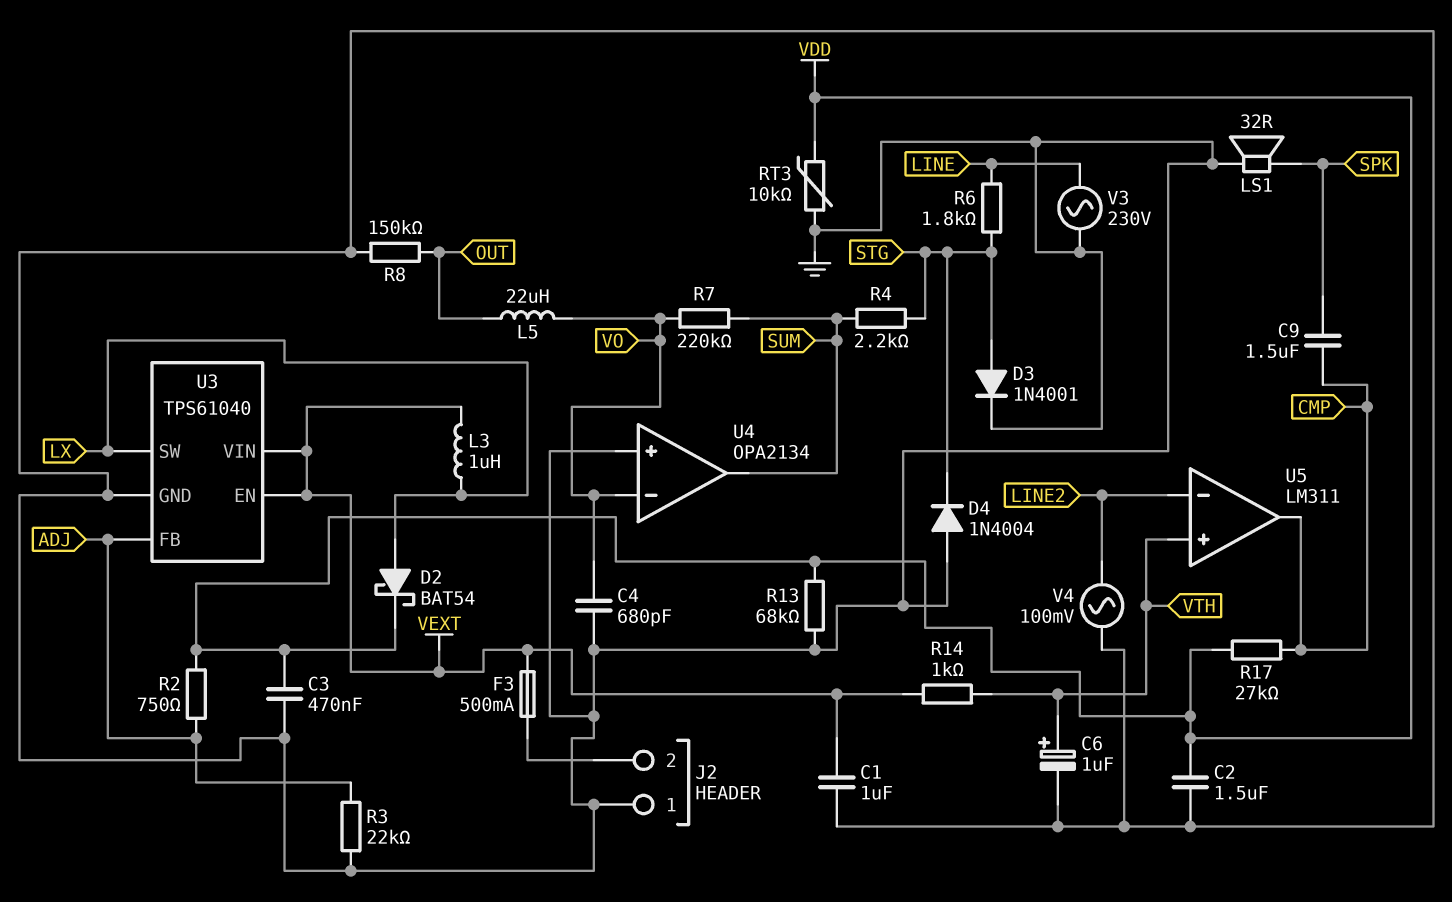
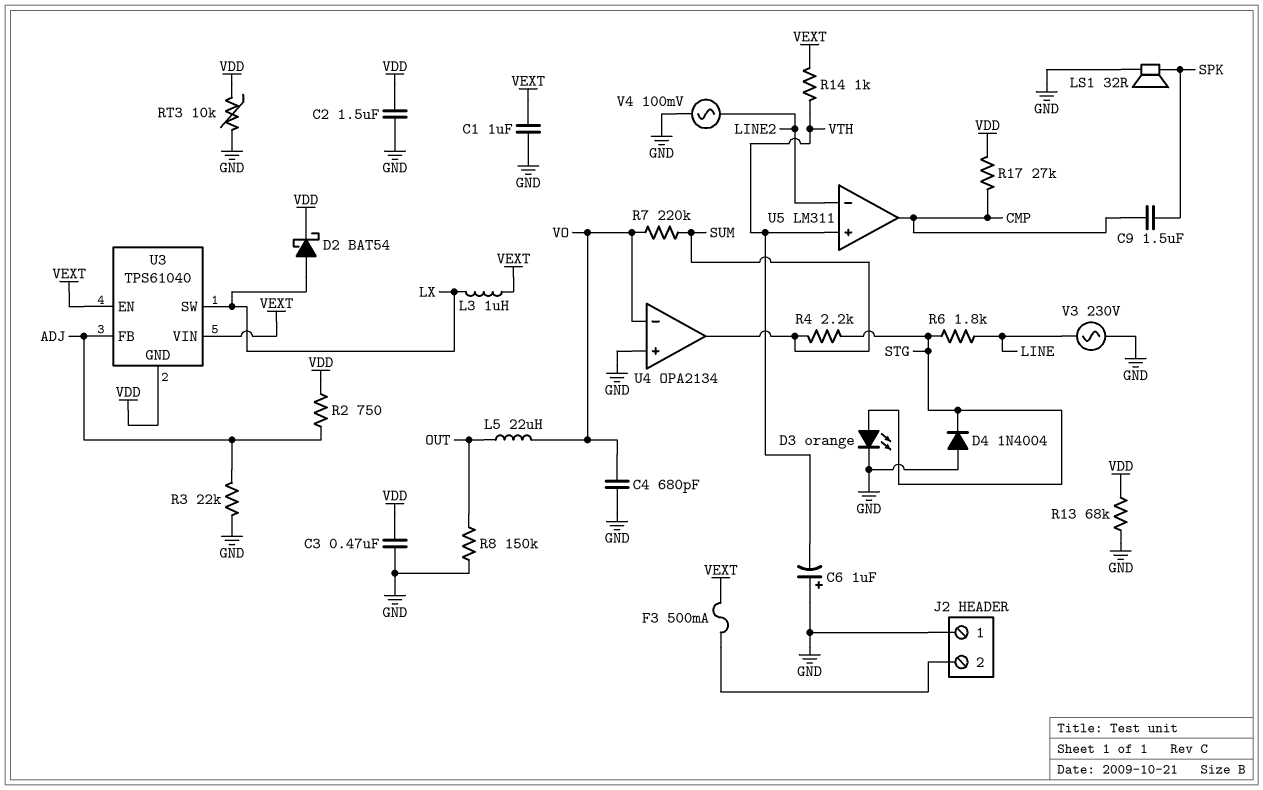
C6: 1uF (plus VTH, minus GND) -> 1uF (plus GND, minus VTH)
D3: diode 1N4001 (A STG, K GND) -> LED orange (A STG, K GND)
U3 pin GND: GND -> VDD

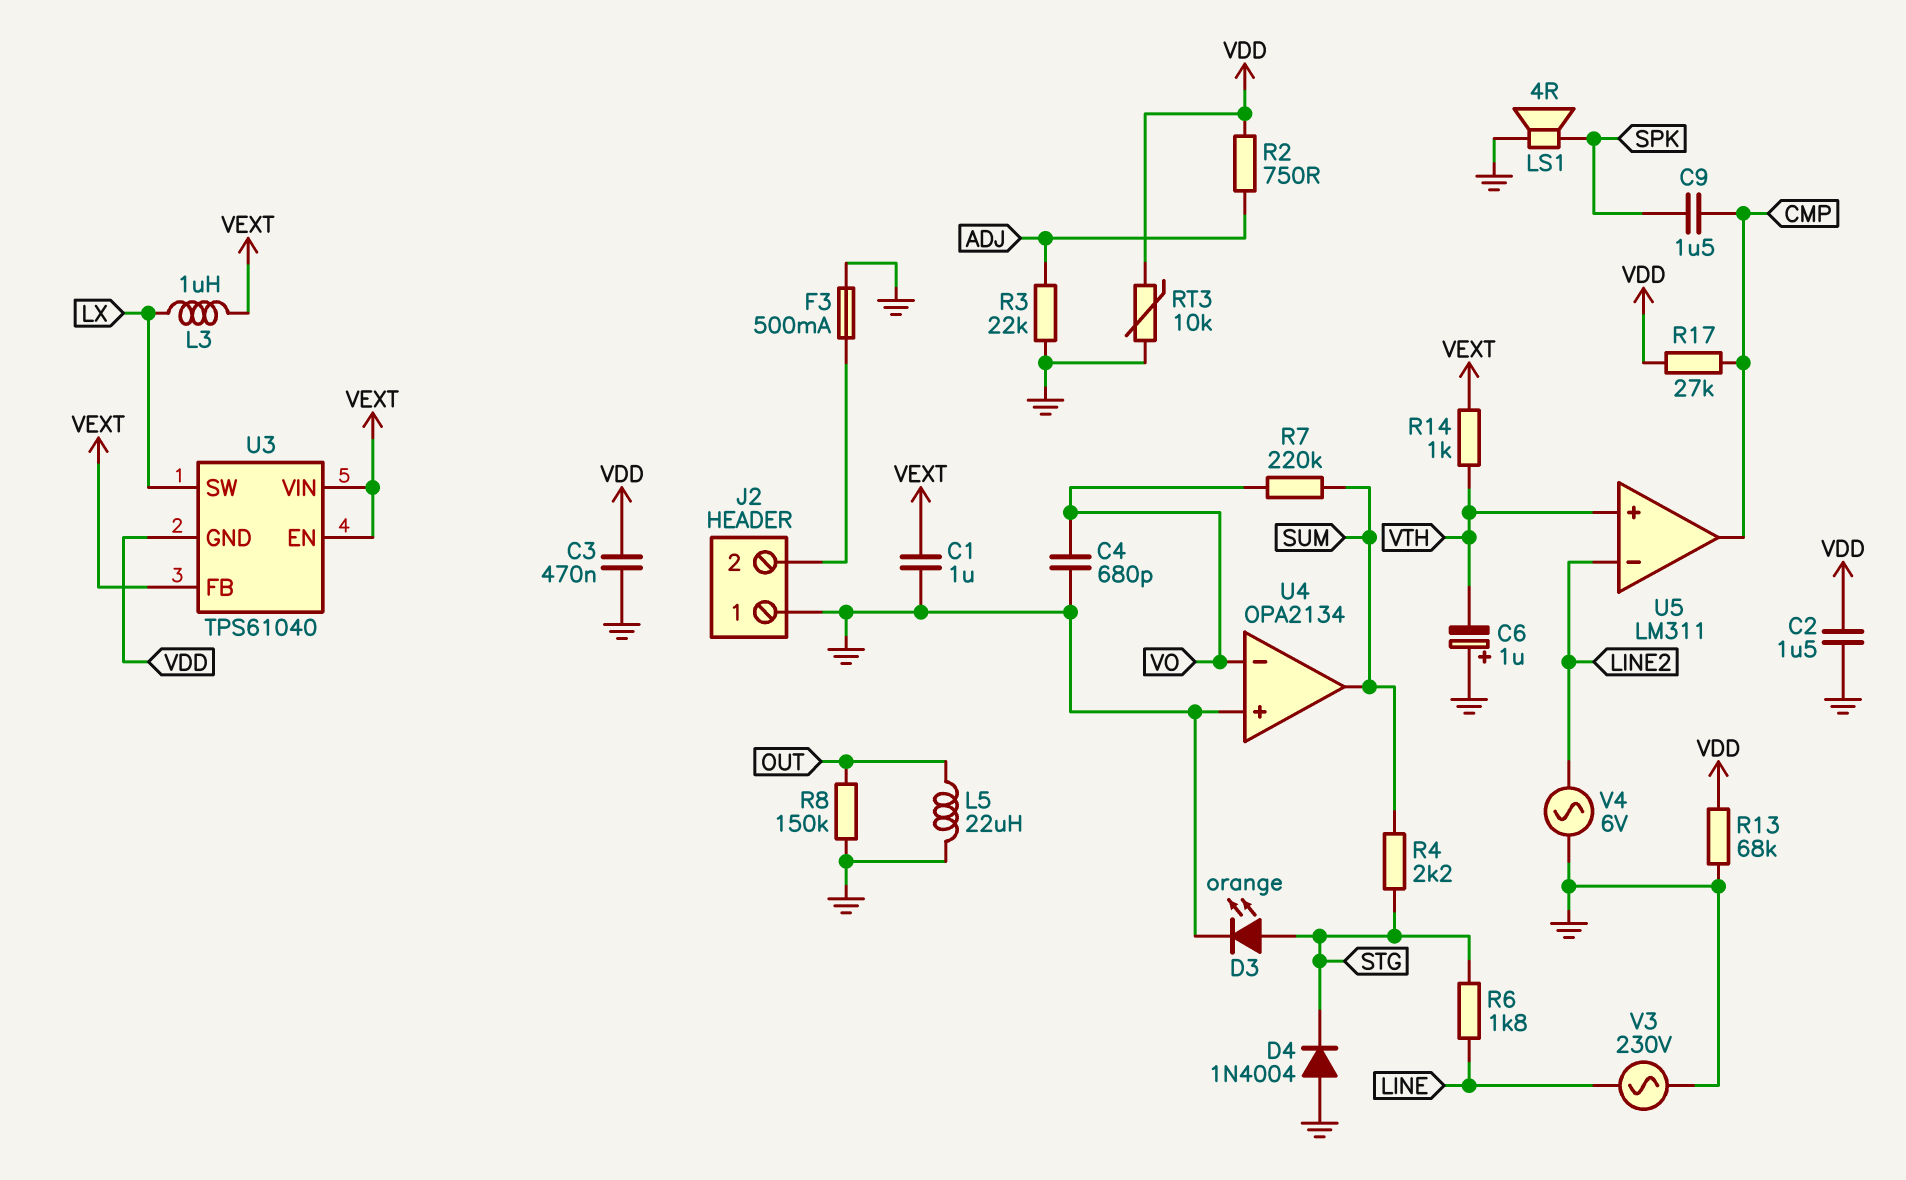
D2: schottky BAT54 (A LX, K VDD) -> none
F3: 500mA (J2/2, VEXT) -> 500mA (GND, J2/2)
L5: 22uH (OUT, VO) -> 22uH (GND, OUT)
LS1: speaker 32R (GND, SPK) -> speaker 4R (GND, SPK)
U3 pin FB: ADJ -> VEXT
V4: AC 100mV (GND, LINE2) -> AC 6V (GND, LINE2)

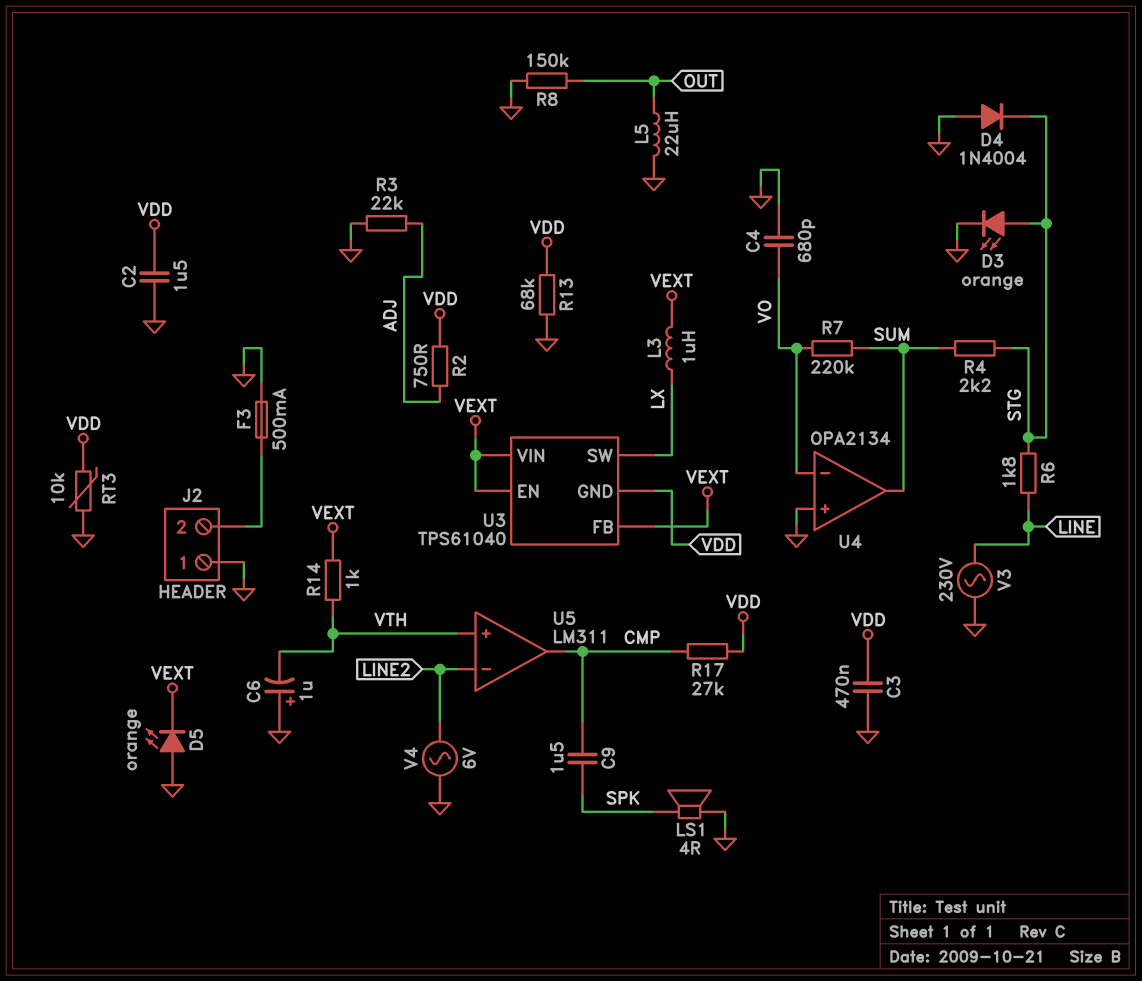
C1: 1uF (GND, VEXT) -> none
D5: none -> LED orange (A GND, K VEXT)

